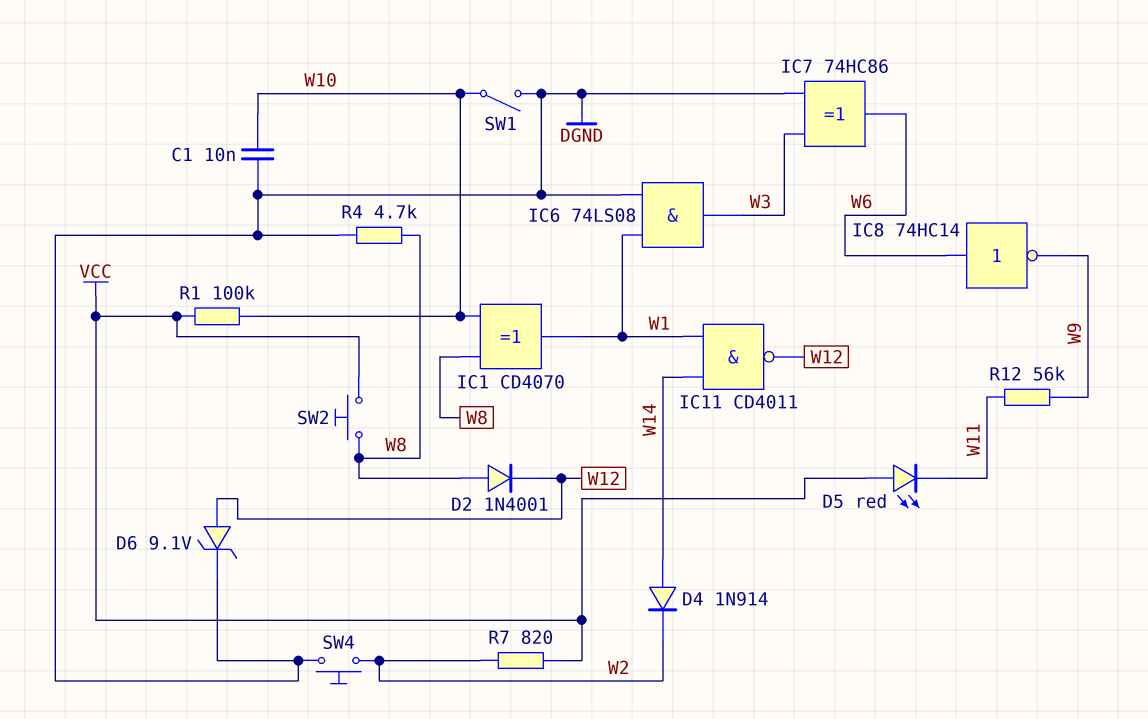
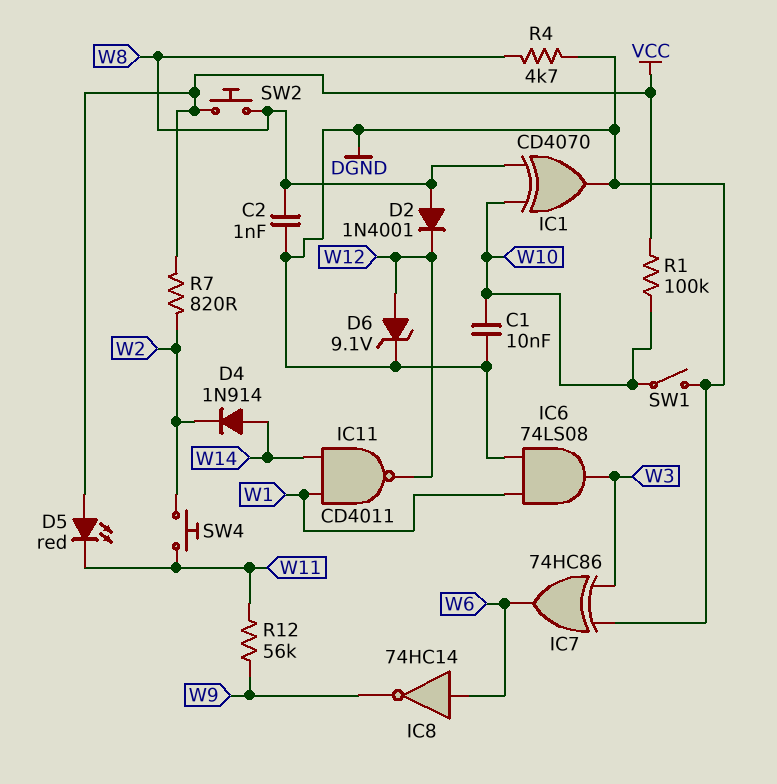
C2: none -> 1nF (DGND, W8)
IC1: XOR CD4070 (in W8, in W10, out W1) -> XOR CD4070 (in W8, in W10, out DGND)
SW4: button (DGND, W2) -> button (W2, W11)

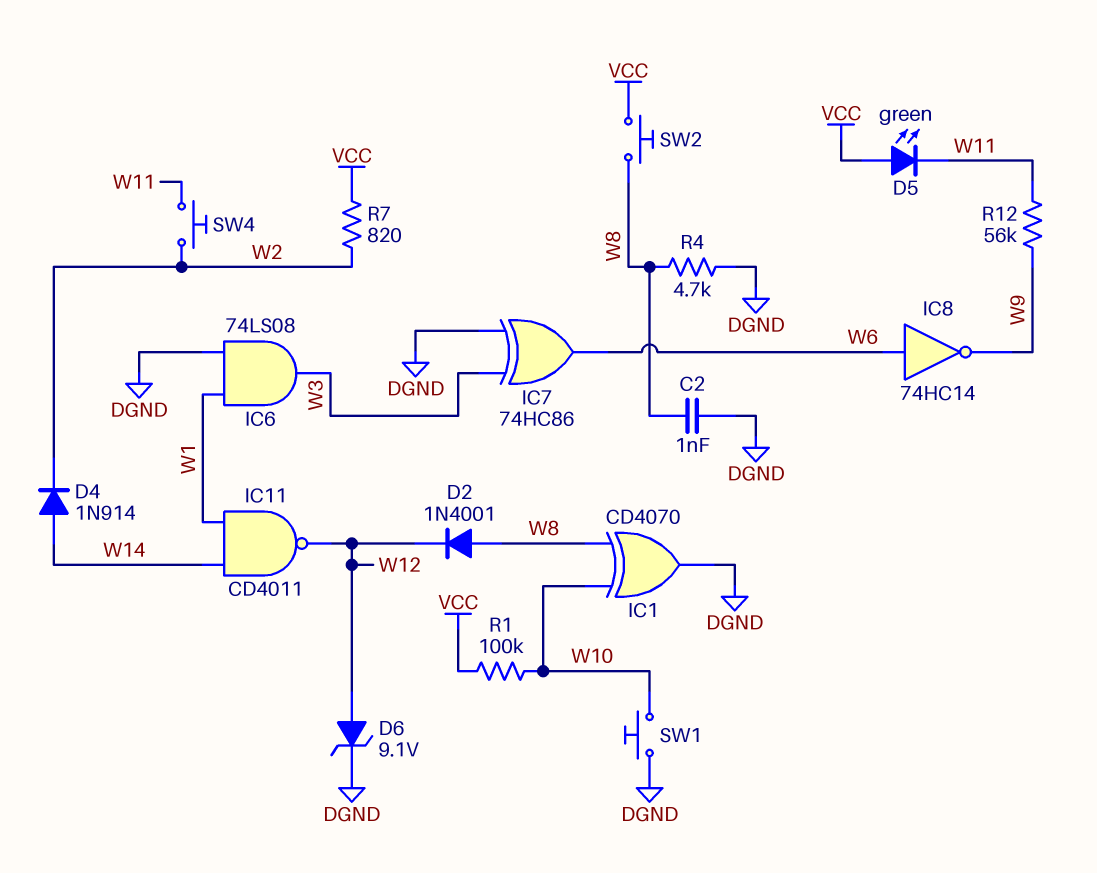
C1: 10nF (DGND, W10) -> none
D5: LED red (A VCC, K W11) -> LED green (A VCC, K W11)
SW1: switch (DGND, W10) -> button (DGND, W10)

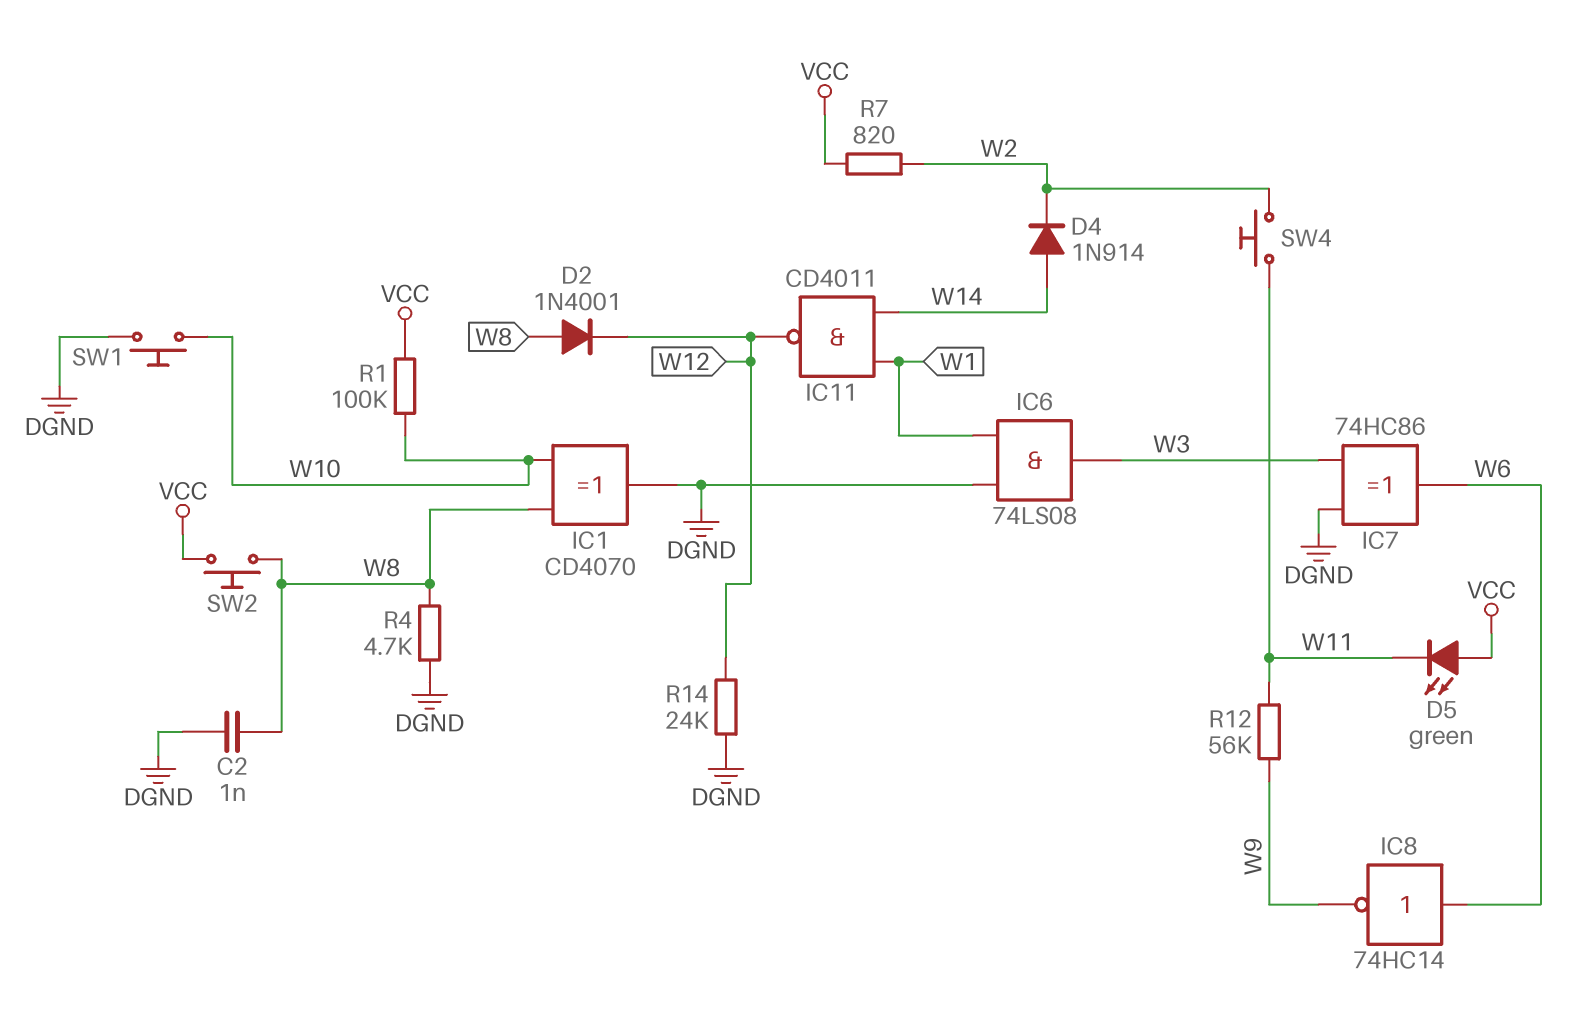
D6: zener 9.1V (A W12, K DGND) -> none
R14: none -> 24k (DGND, W12)

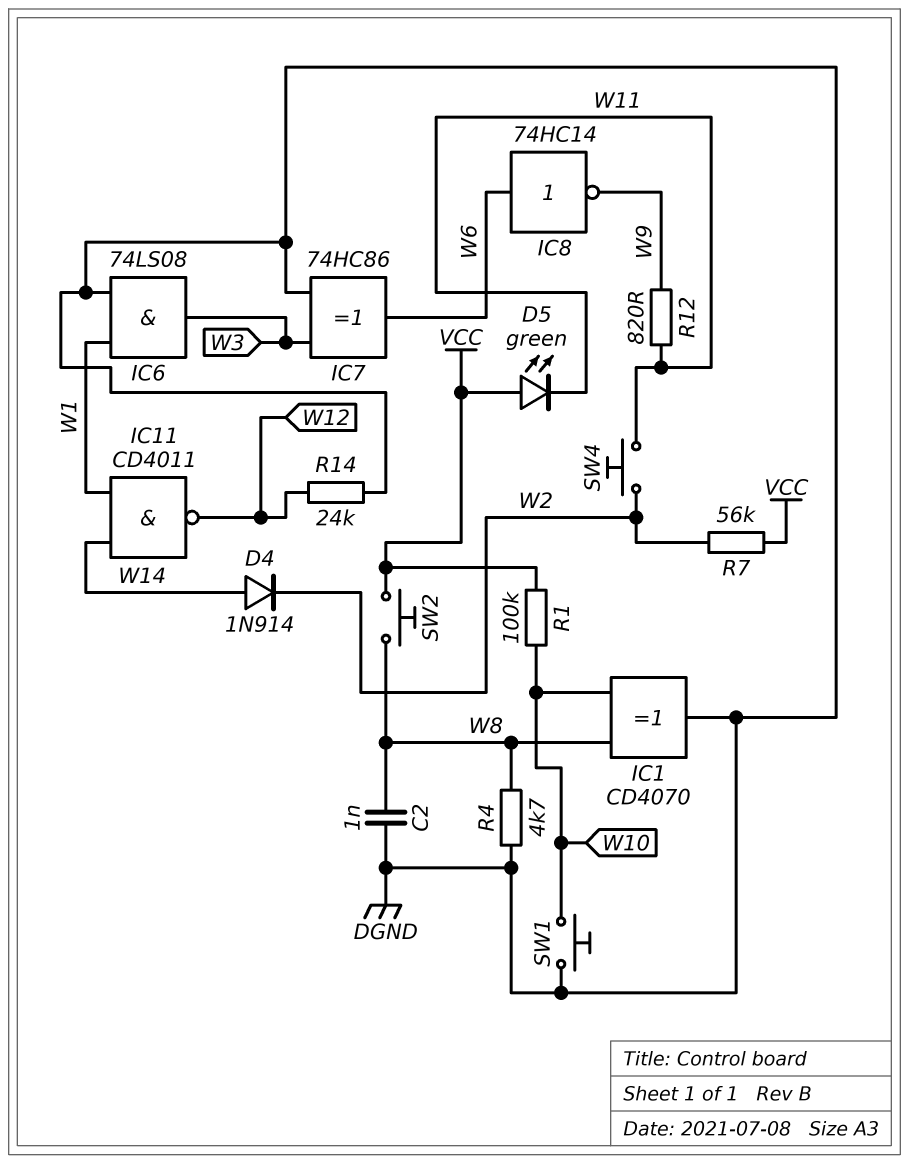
D2: diode 1N4001 (A W8, K W12) -> none
R7: 820 (VCC, W2) -> 56k (VCC, W2)
R12: 56k (W9, W11) -> 820 (W9, W11)

